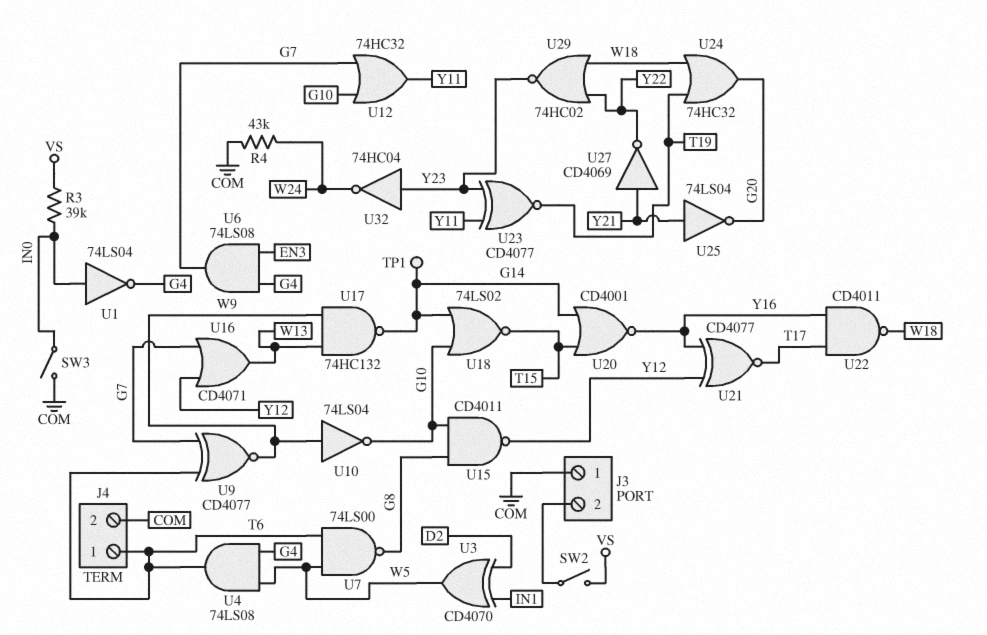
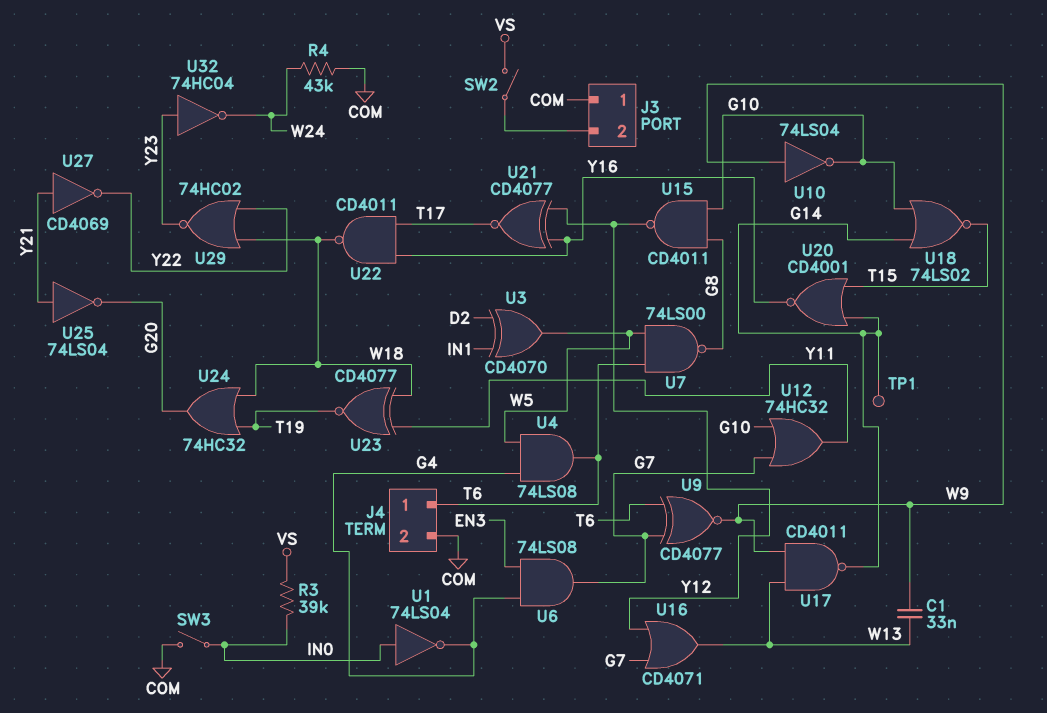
C1: none -> 33nF (W9, W13)
U17: NAND 74HC132 (in W9, in W13, out G14) -> NAND CD4011 (in W9, in W13, out G14)
U23: XNOR CD4077 (in Y11, in Y23, out T19) -> XNOR CD4077 (in W18, in Y11, out T19)

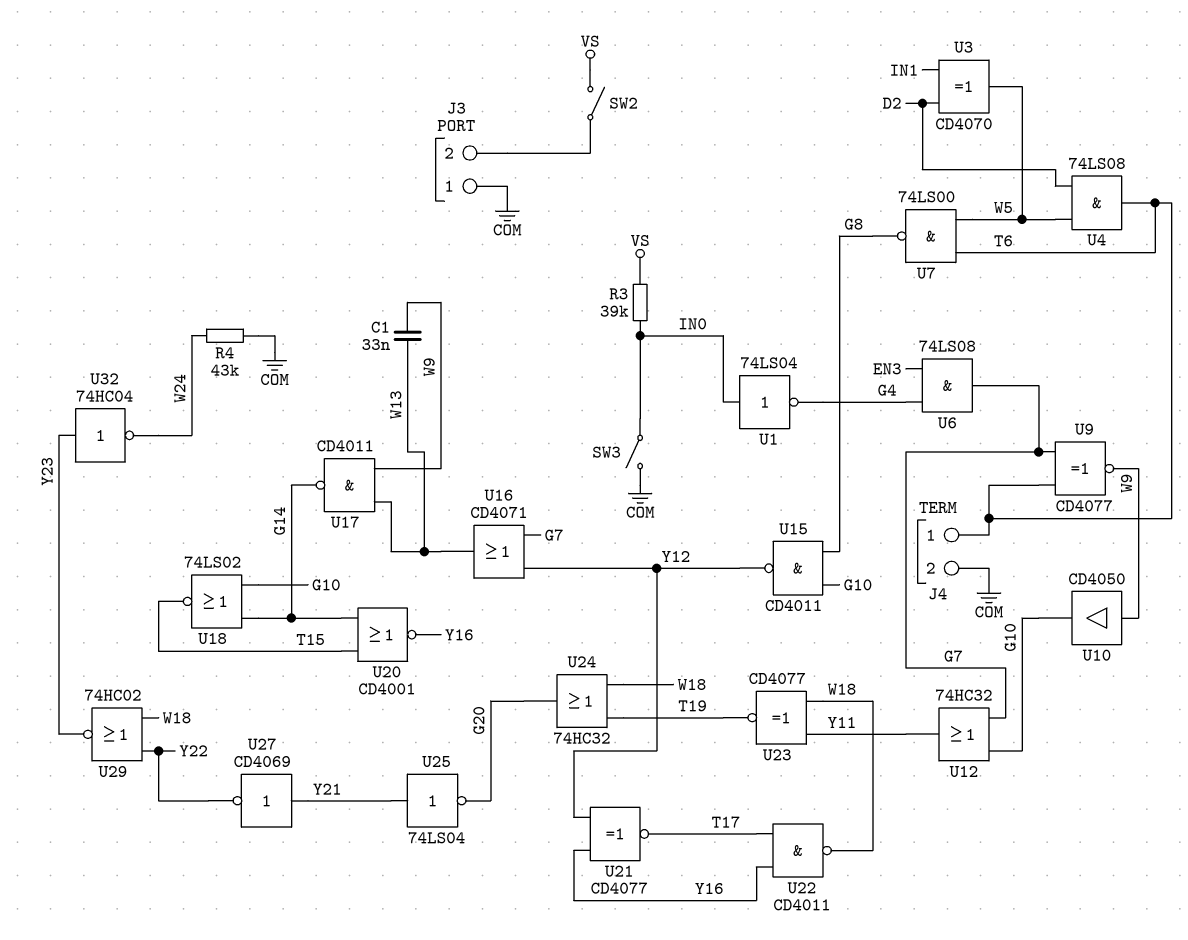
TP1: test point (G14) -> none
U4: AND 74LS08 (in G4, in W5, out T6) -> AND 74LS08 (in D2, in W5, out T6)
U10: NOT 74LS04 (in W9, out G10) -> buffer CD4050 (in W9, out G10)

